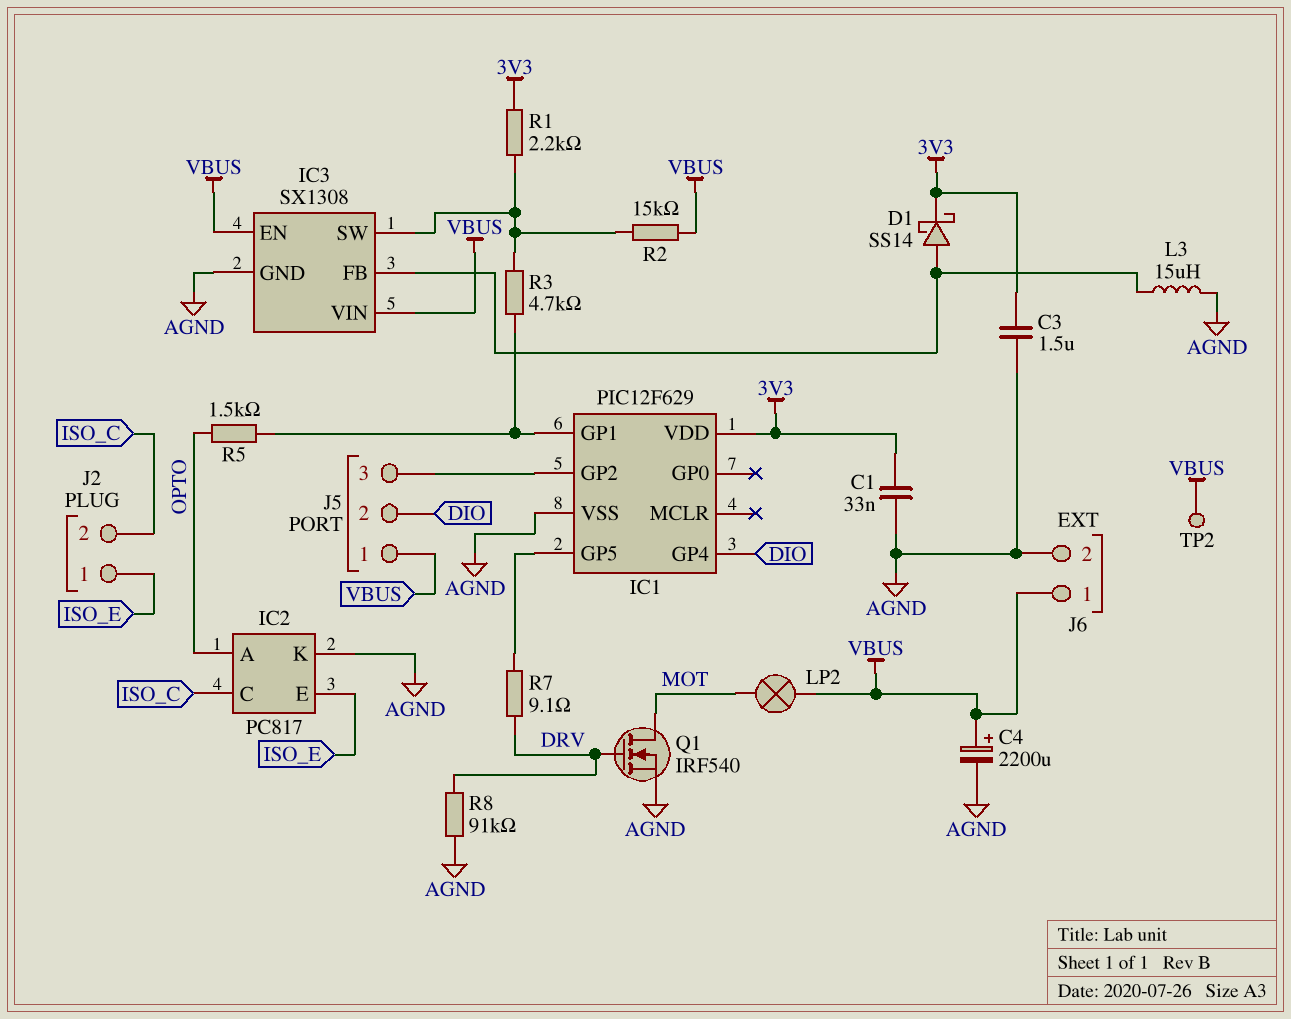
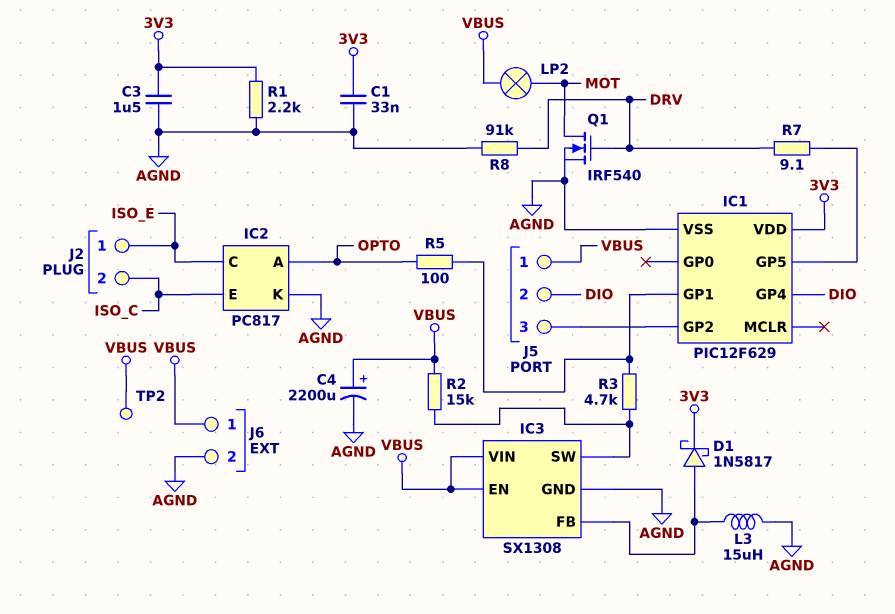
D1: schottky SS14 (A IC3/FB, K 3V3) -> schottky 1N5817 (A IC3/FB, K 3V3)
IC2 pin C: ISO_C -> ISO_E
IC2 pin E: ISO_E -> ISO_C
R1: 2.2k (3V3, IC3/SW) -> 2.2k (3V3, AGND)
R5: 1.5k (IC1/GP1, OPTO) -> 100 (IC1/GP1, OPTO)

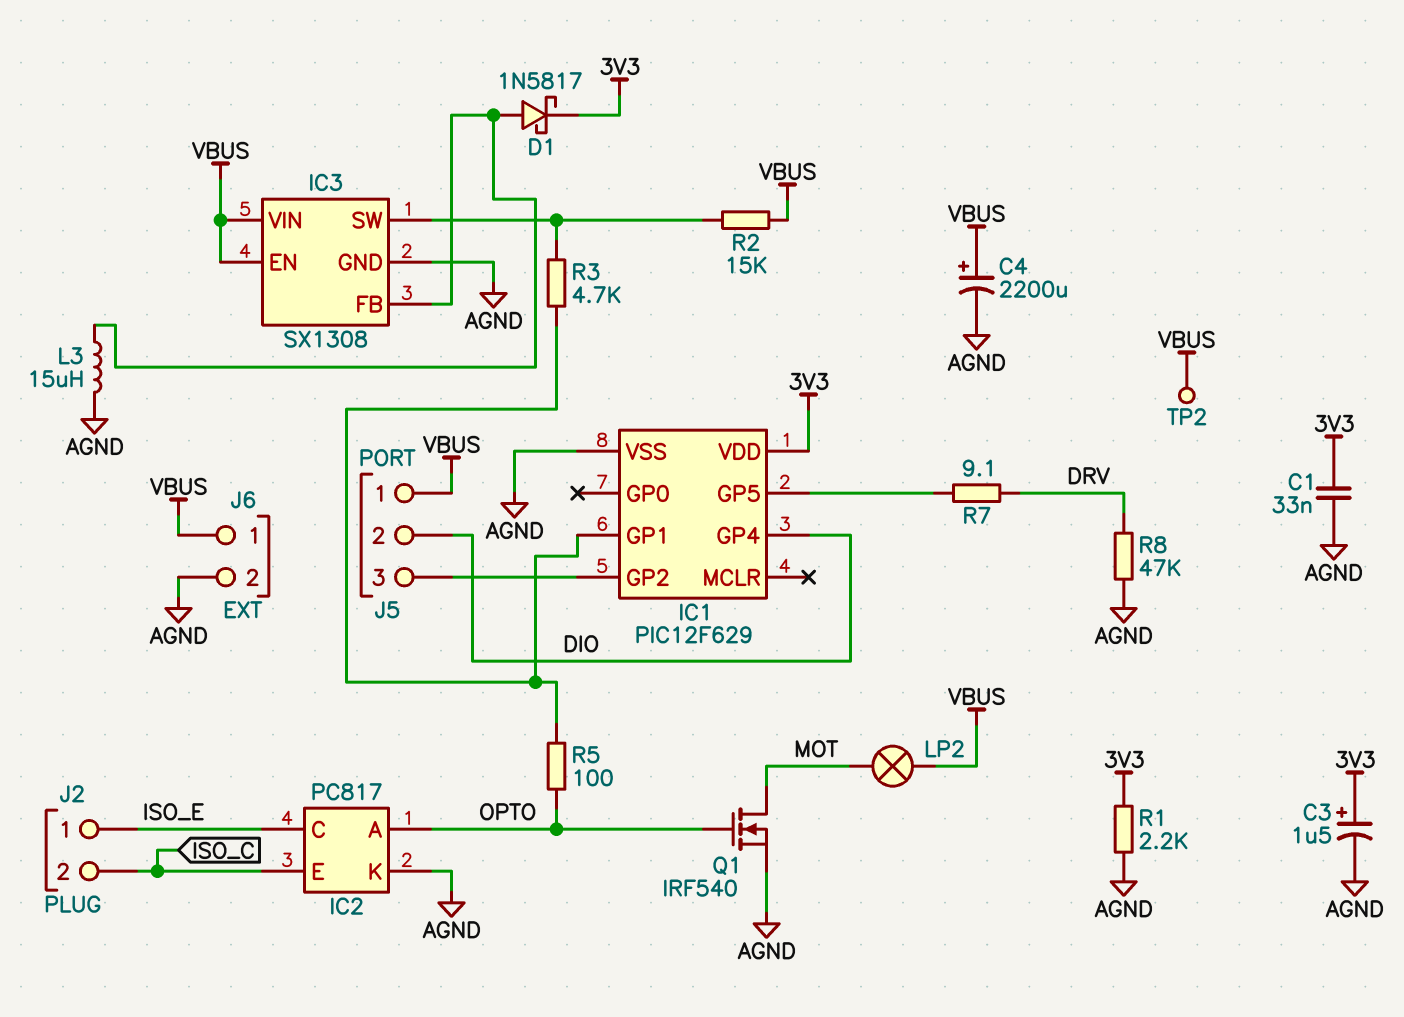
C3: 1.5uF (3V3, AGND) -> 1.5uF (plus 3V3, minus AGND)
Q1: NMOS IRF540 (G DRV, D MOT, S AGND) -> NMOS IRF540 (G OPTO, D MOT, S AGND)
R8: 91k (AGND, DRV) -> 47k (AGND, DRV)

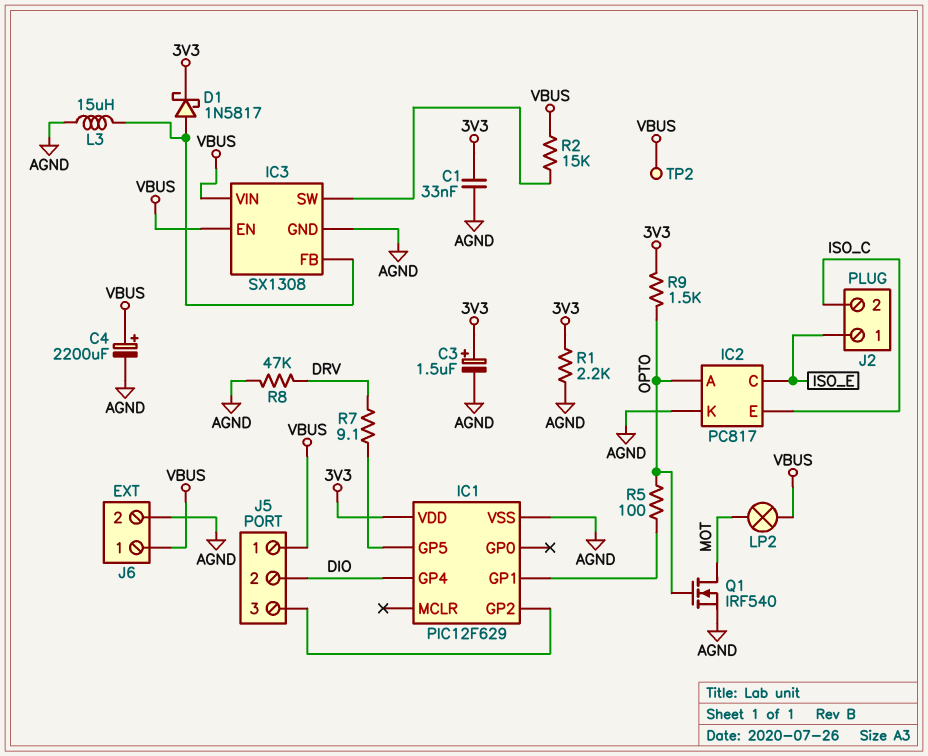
R3: 4.7k (IC1/GP1, IC3/SW) -> none
R9: none -> 1.5k (3V3, OPTO)

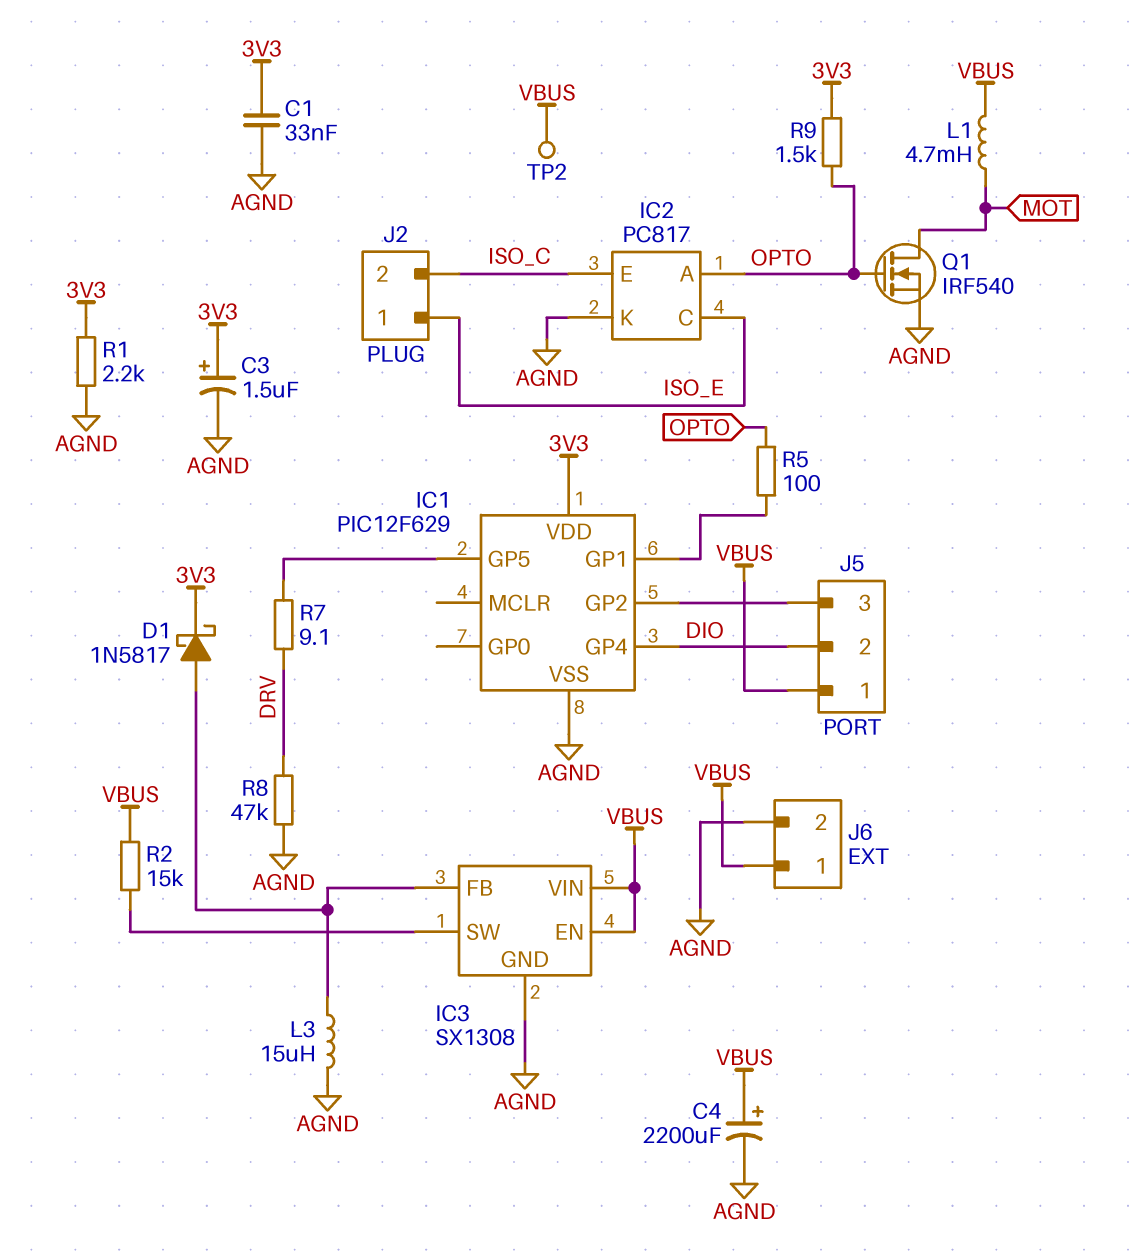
L1: none -> 4.7mH (MOT, VBUS)
LP2: lamp (MOT, VBUS) -> none

